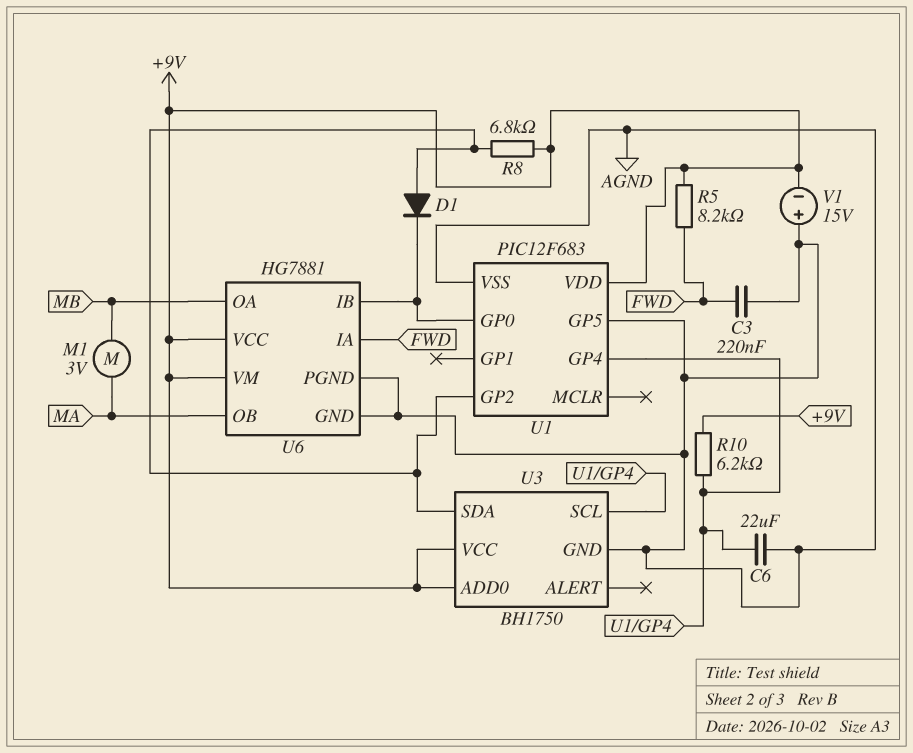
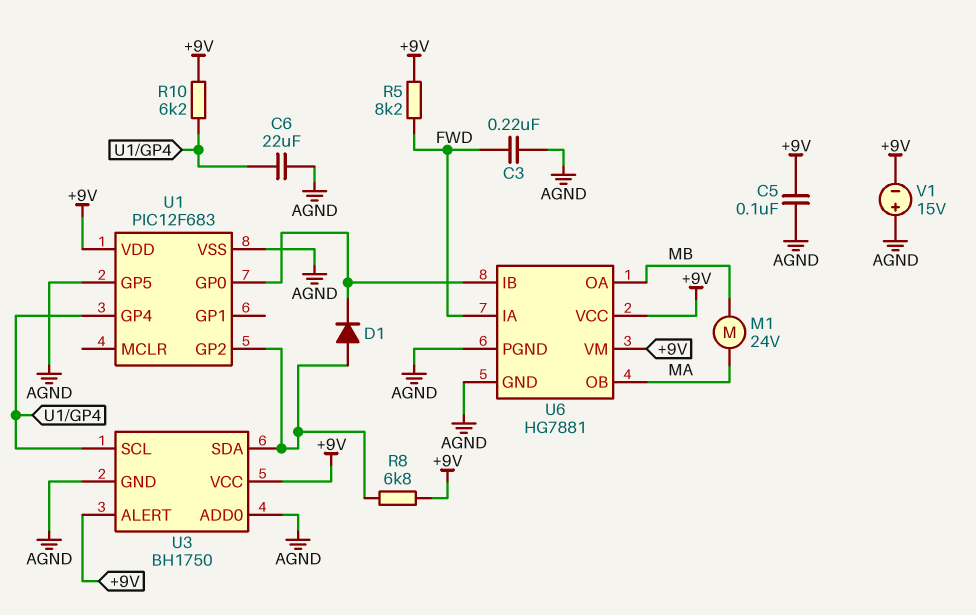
C5: none -> 100nF (+9V, AGND)
M1: motor 3V (MA, MB) -> motor 24V (MA, MB)
U3 pin ADD0: +9V -> AGND
U3 pin ALERT: none -> +9V

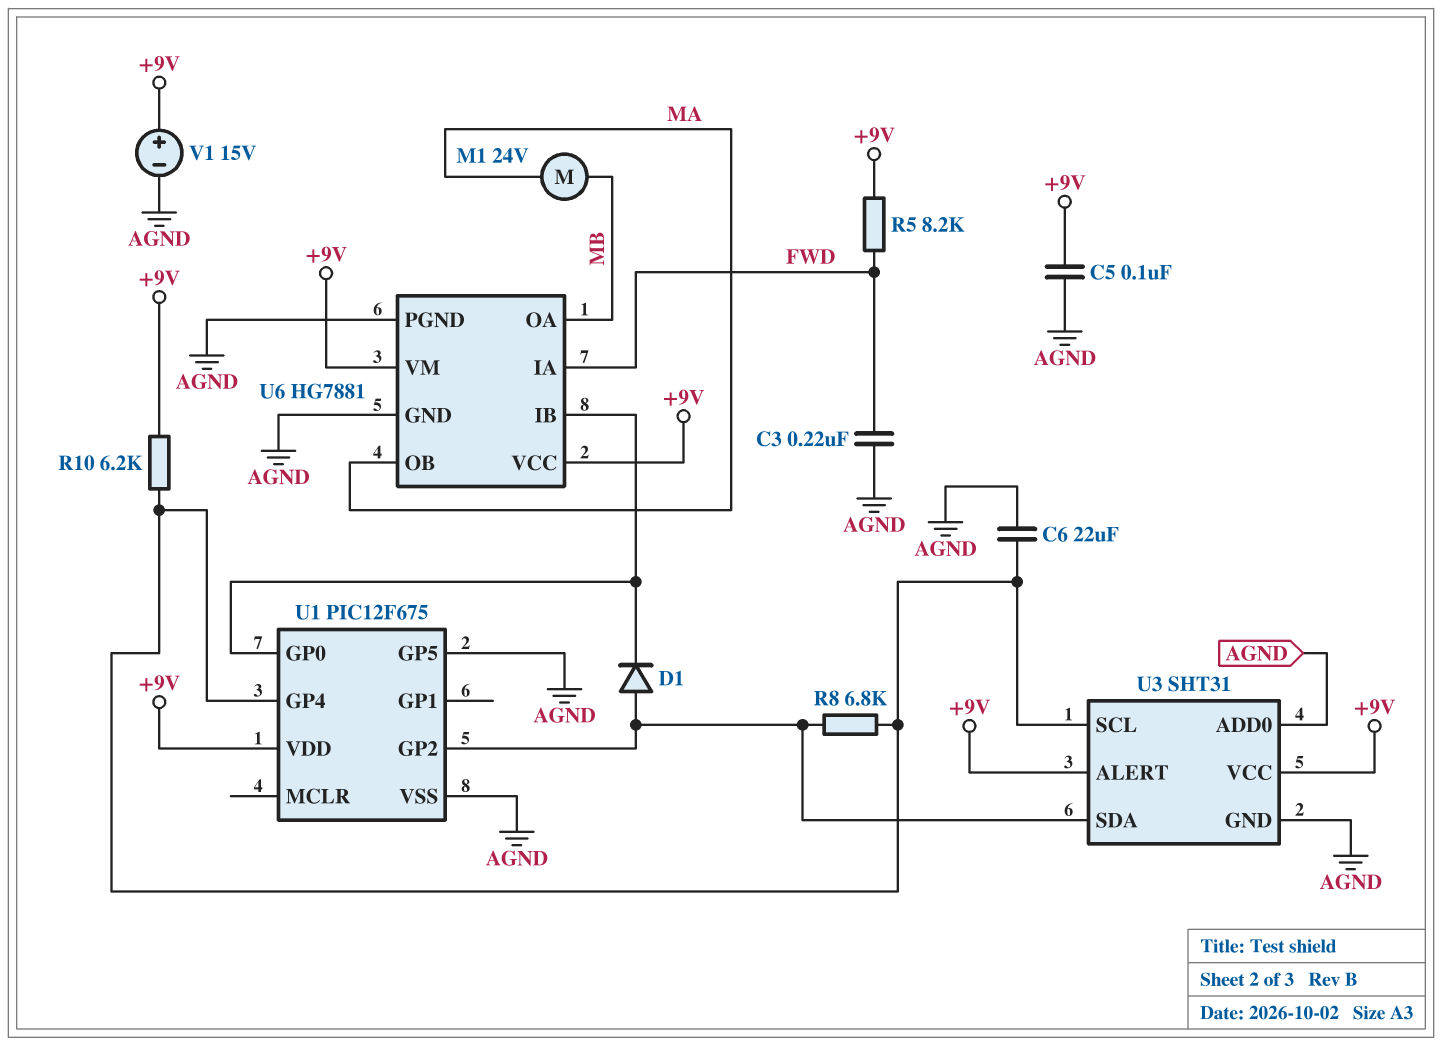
R8: 6.8k (+9V, U1/GP2) -> 6.8k (U1/GP2, U1/GP4)
U1: PIC12F683 -> PIC12F675
U3: BH1750 -> SHT31
V1: 15V (plus AGND, minus +9V) -> 15V (plus +9V, minus AGND)

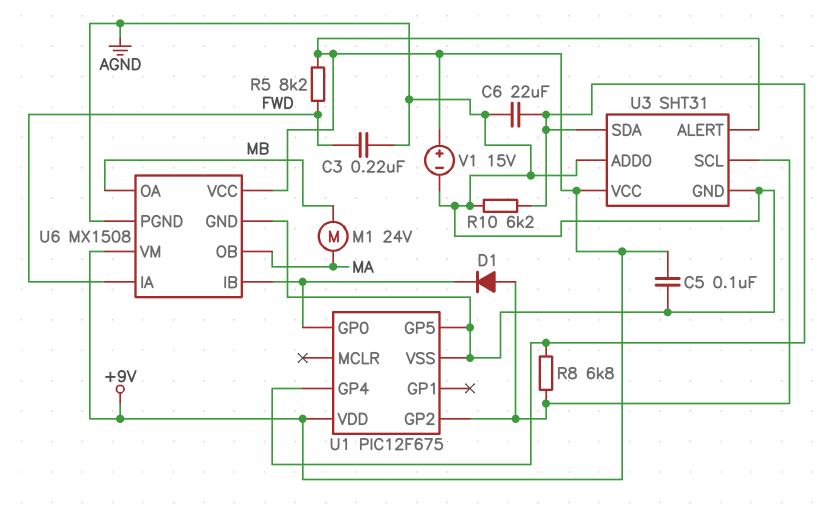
R10: 6.2k (+9V, U1/GP4) -> 6.2k (AGND, U1/GP4)
U3 pin SCL: U1/GP4 -> U1/GP2
U3 pin SDA: U1/GP2 -> U1/GP4
U6: HG7881 -> MX1508

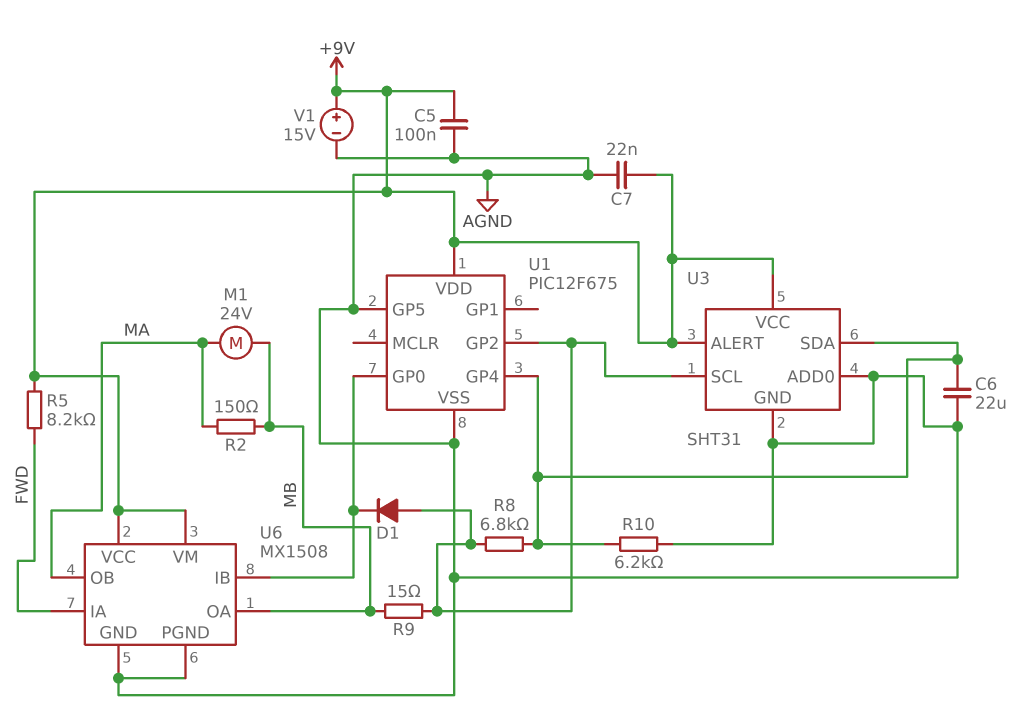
C3: 220nF (AGND, FWD) -> none
C7: none -> 22nF (+9V, AGND)
R2: none -> 150 (MA, MB)
R9: none -> 15 (MB, U1/GP2)

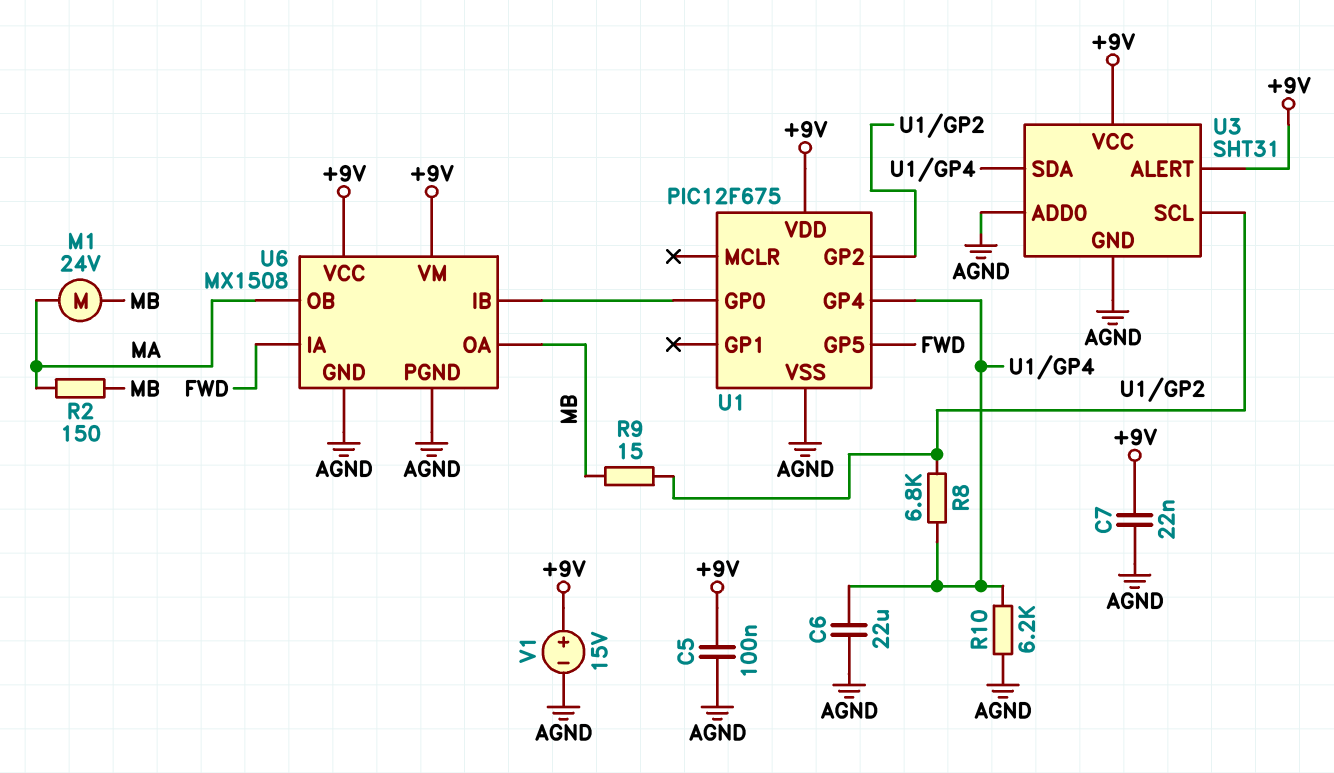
D1: diode (A U1/GP2, K U1/GP0) -> none
R5: 8.2k (+9V, FWD) -> none
U1 pin GP5: AGND -> FWD

